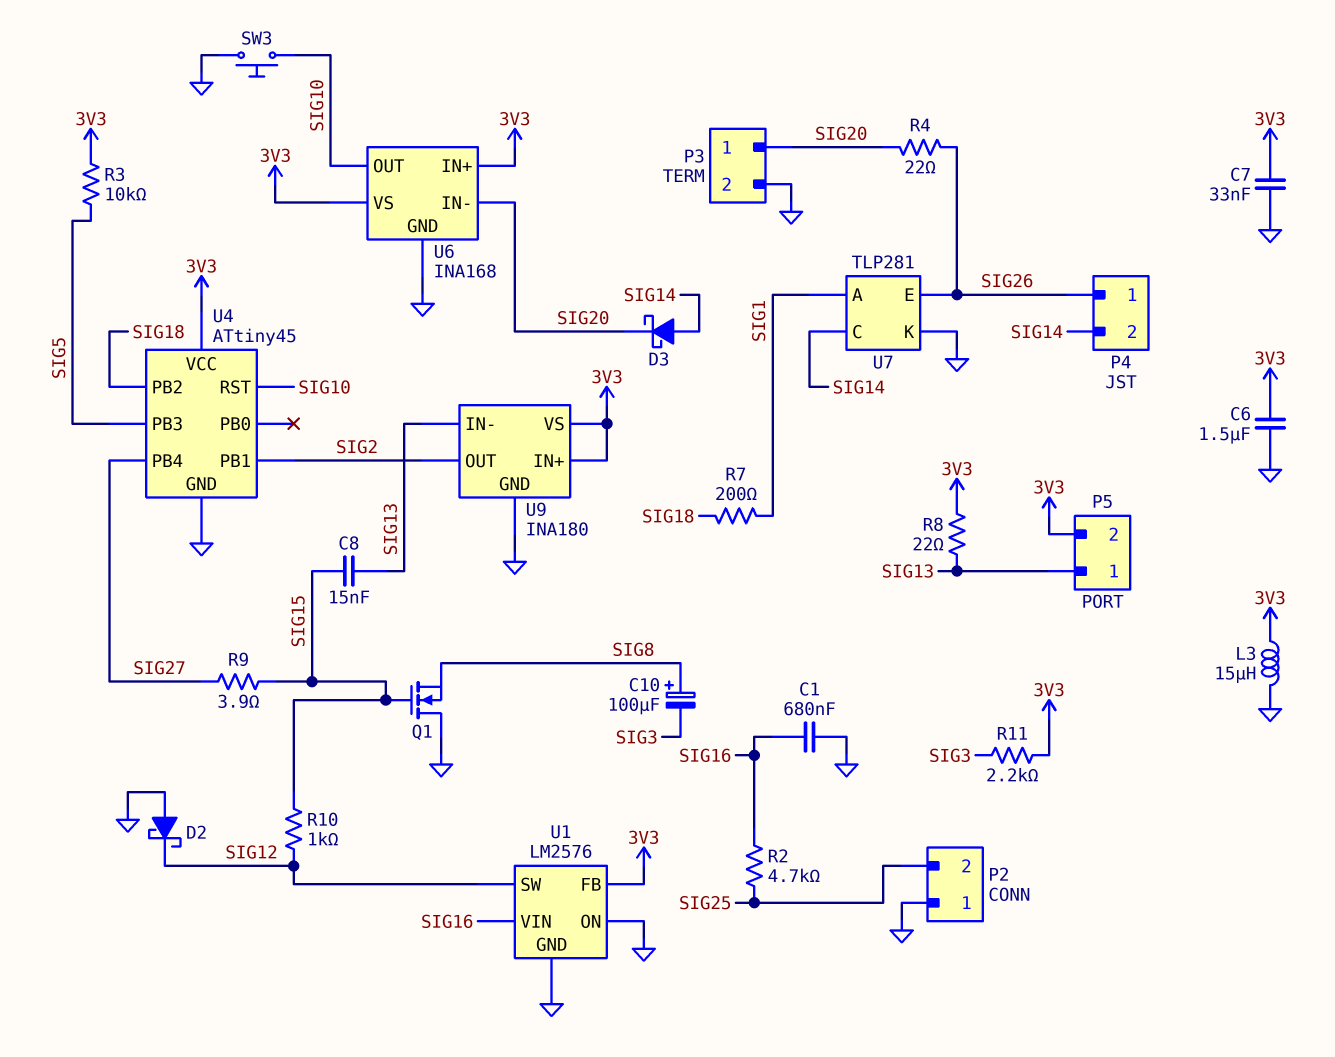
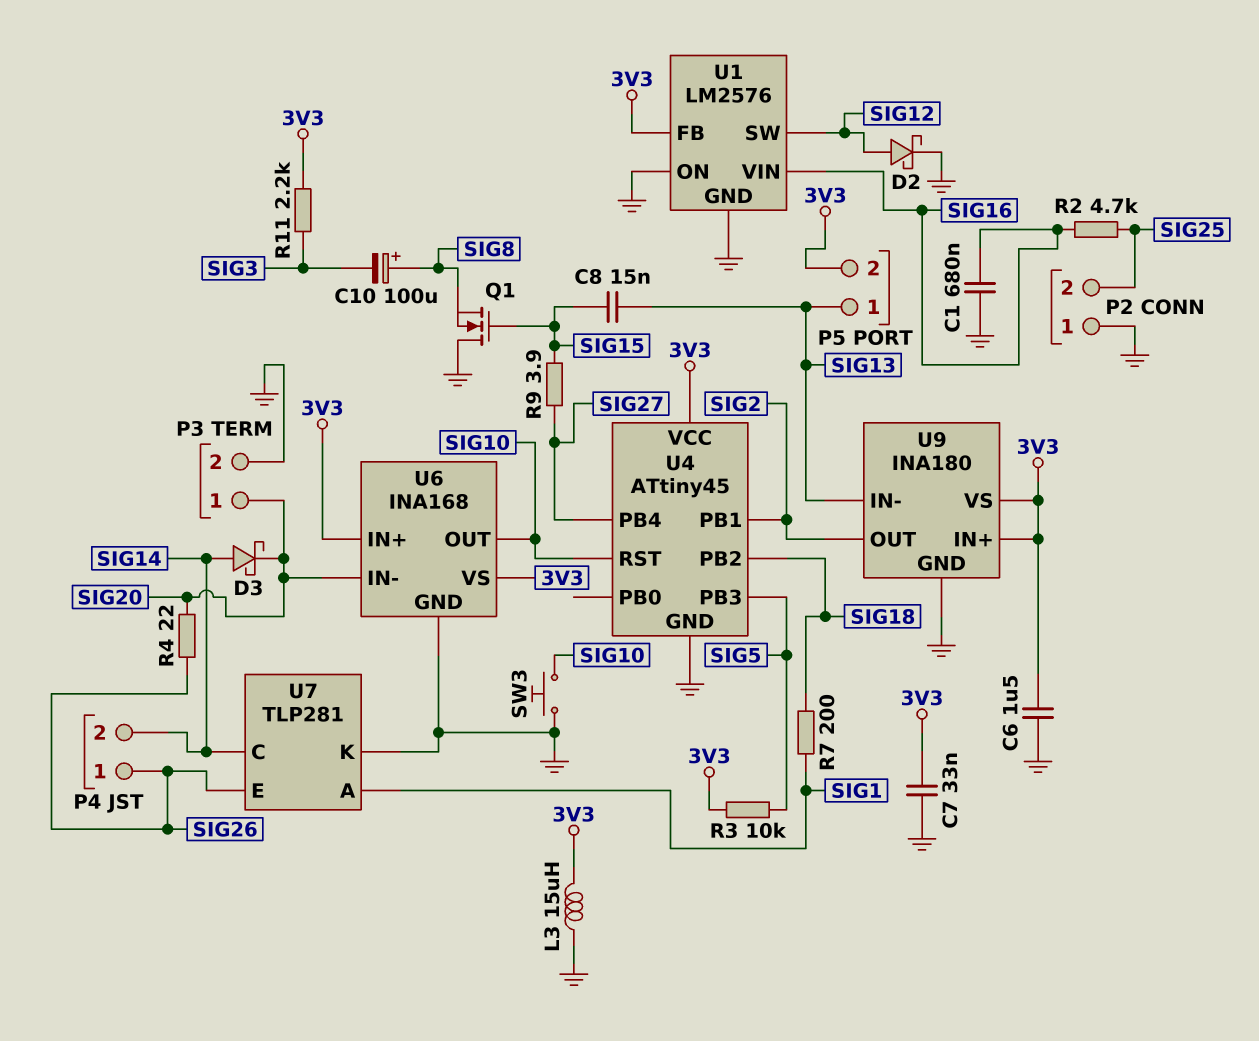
D2: schottky (A GND, K SIG12) -> schottky (A SIG12, K GND)
R8: 22 (3V3, SIG13) -> none
R10: 1k (SIG12, SIG15) -> none

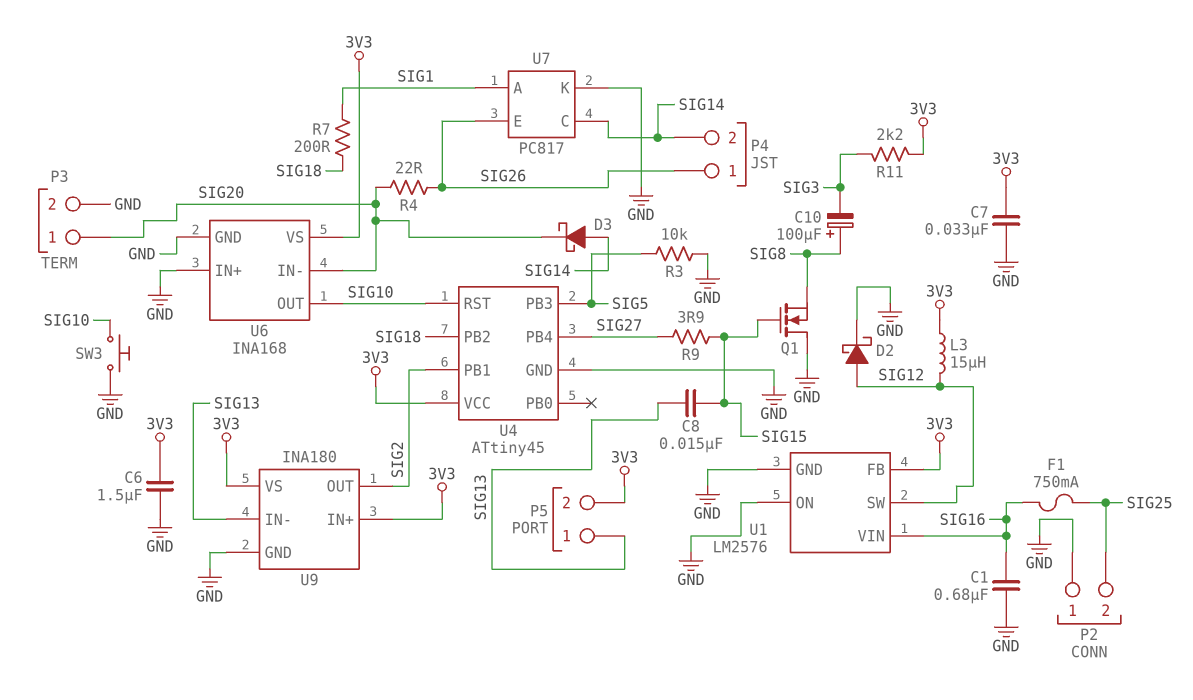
F1: none -> 750mA (SIG16, SIG25)
L3: 15uH (3V3, GND) -> 15uH (3V3, SIG12)
R2: 4.7k (SIG16, SIG25) -> none
R3: 10k (3V3, SIG5) -> 10k (GND, SIG5)
U6 pin IN+: 3V3 -> GND
U7: TLP281 -> PC817

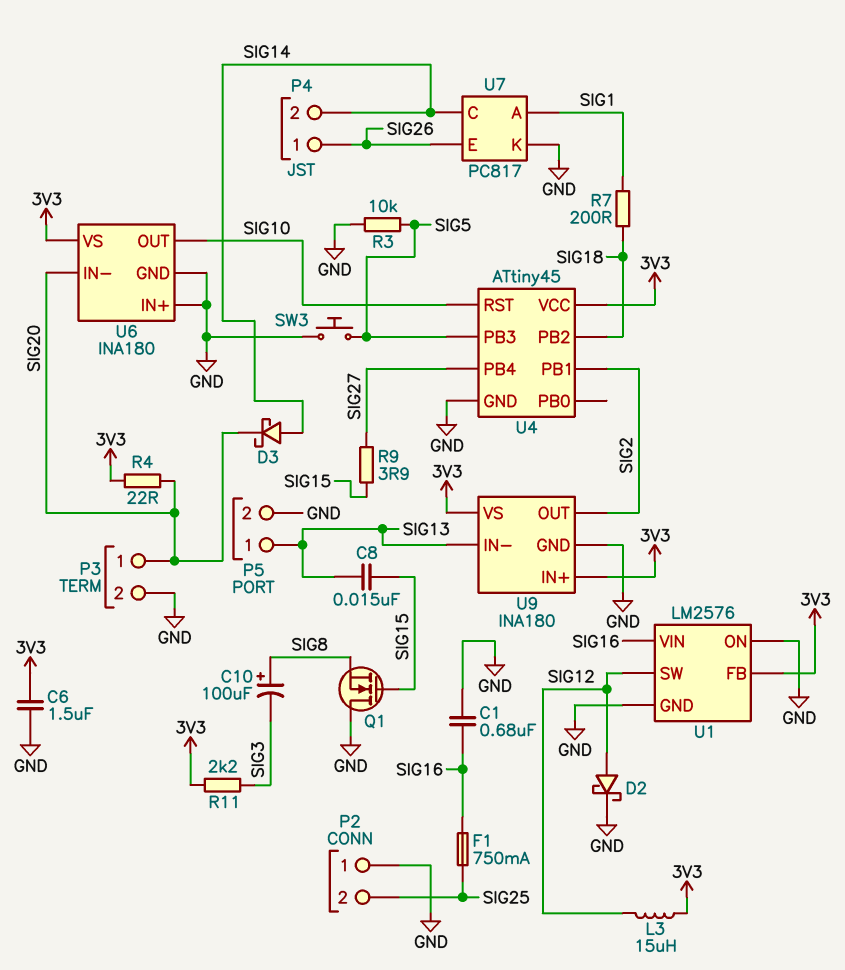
C7: 33nF (3V3, GND) -> none
P5 pin 2: 3V3 -> GND
R4: 22 (SIG20, SIG26) -> 22 (3V3, SIG20)
SW3: button (GND, SIG10) -> button (GND, SIG5)
U6: INA168 -> INA180

